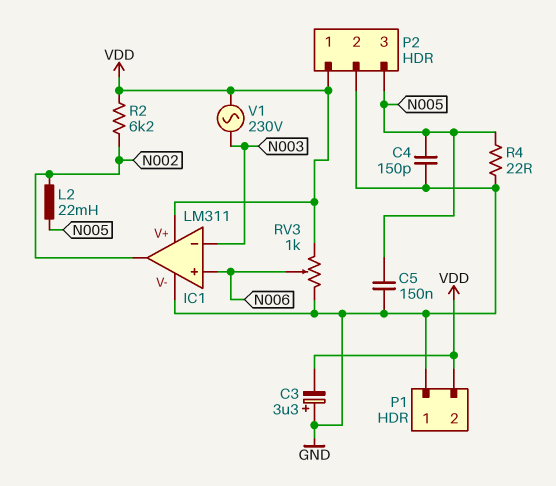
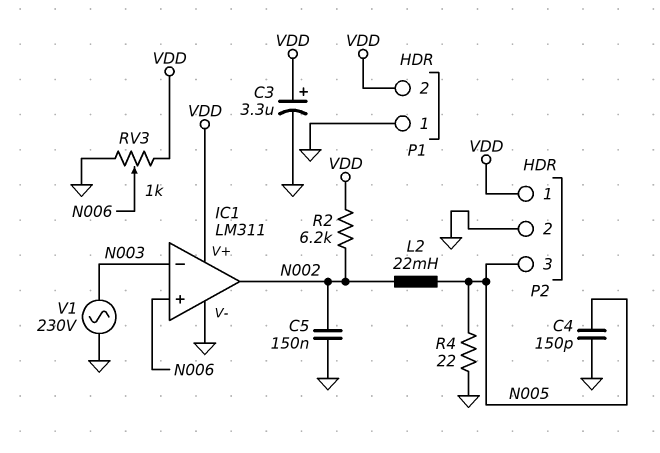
C3: 3.3uF (plus GND, minus VDD) -> 3.3uF (plus VDD, minus GND)
C5: 150nF (GND, N005) -> 150nF (GND, N002)
V1: AC 230V (N003, VDD) -> AC 230V (GND, N003)

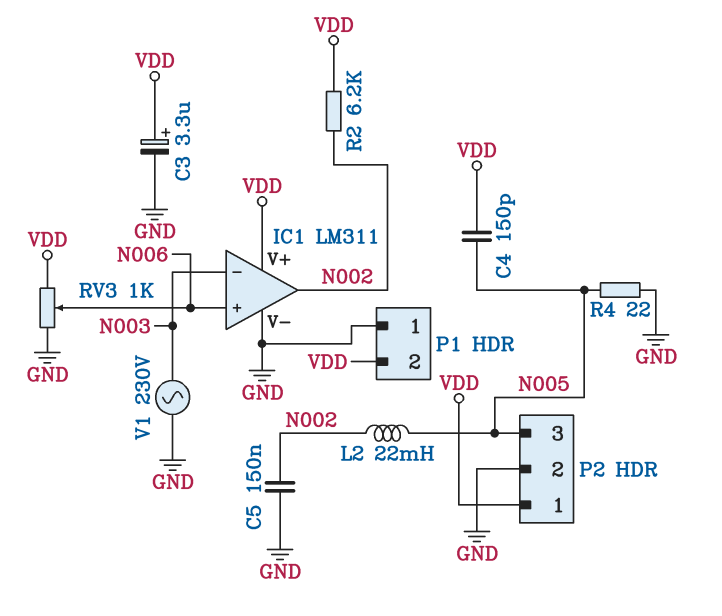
C4: 150pF (GND, N005) -> 150pF (N005, VDD)

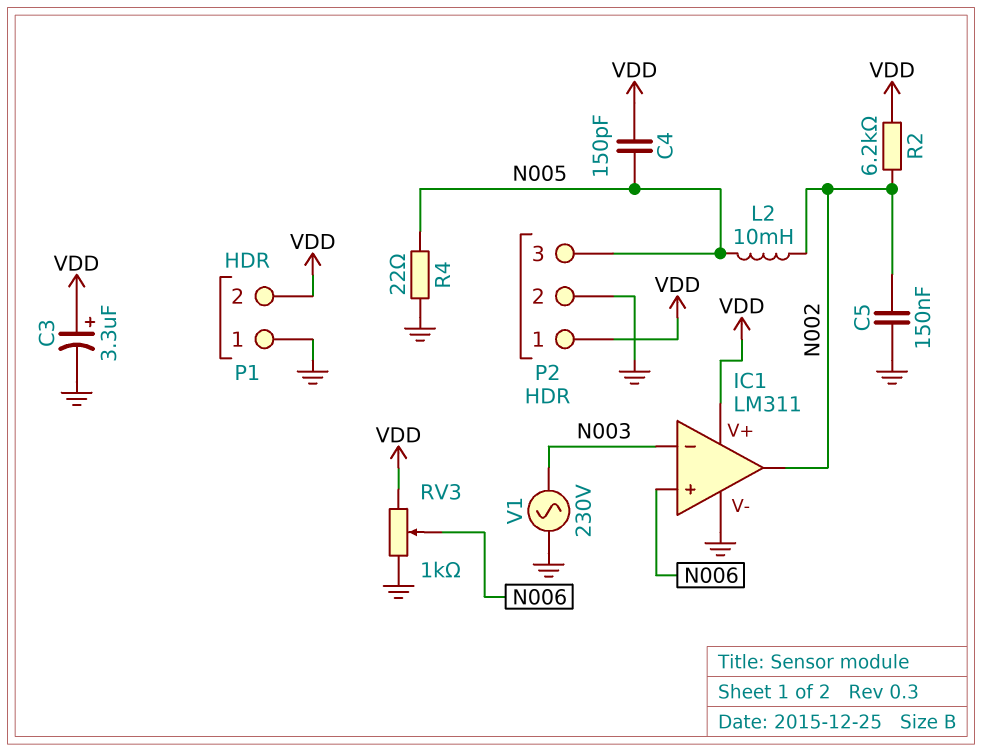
L2: 22mH (N002, N005) -> 10mH (N002, N005)

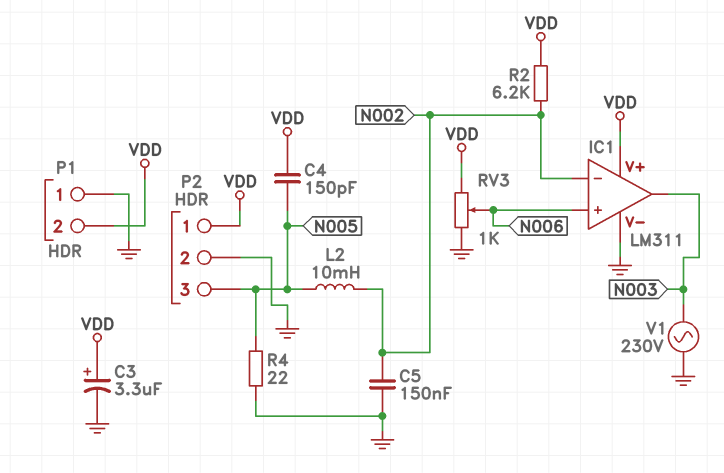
IC1 pin in-: N003 -> N002
IC1 pin out: N002 -> N003

